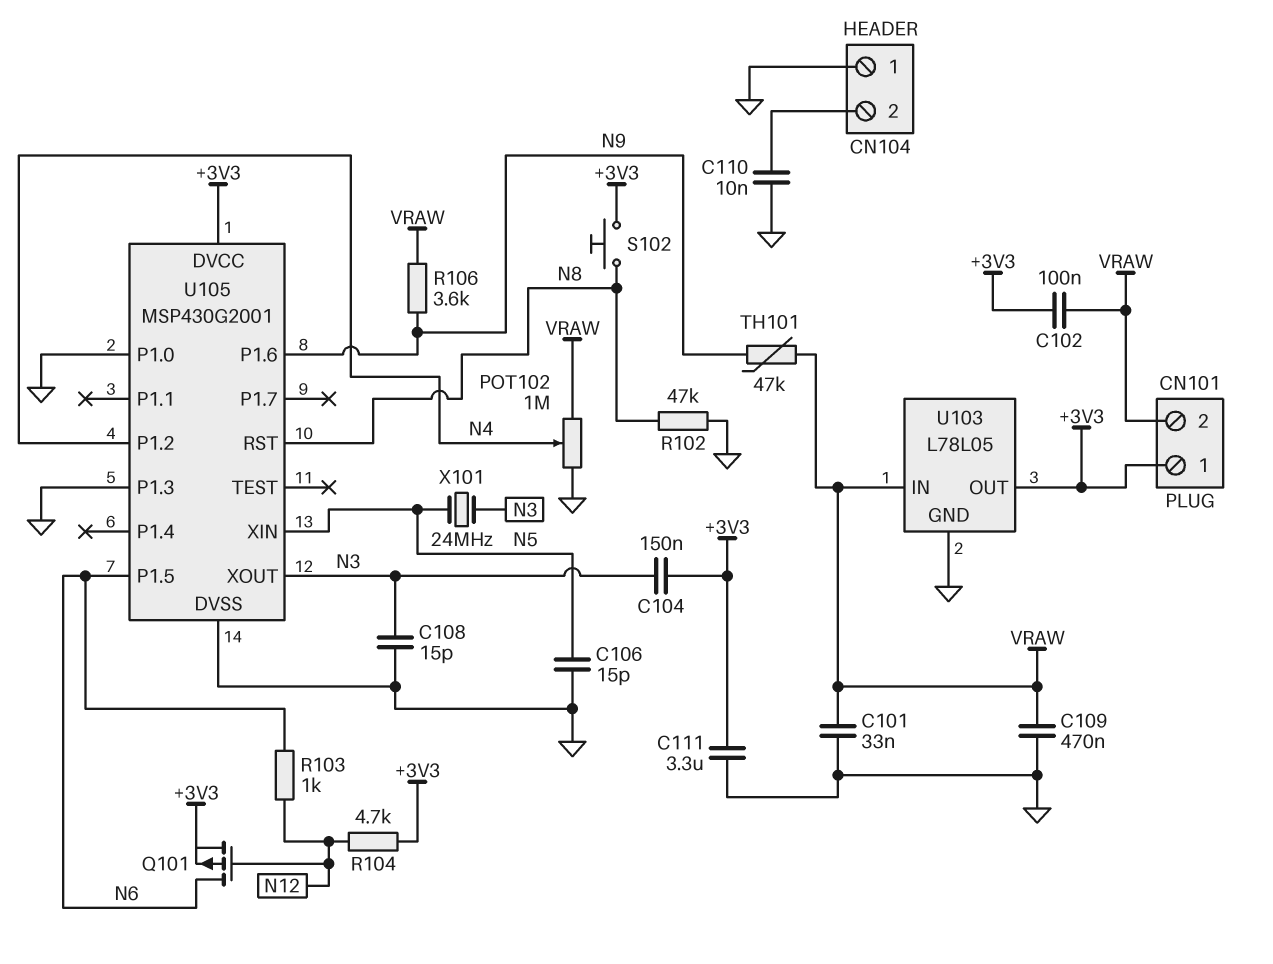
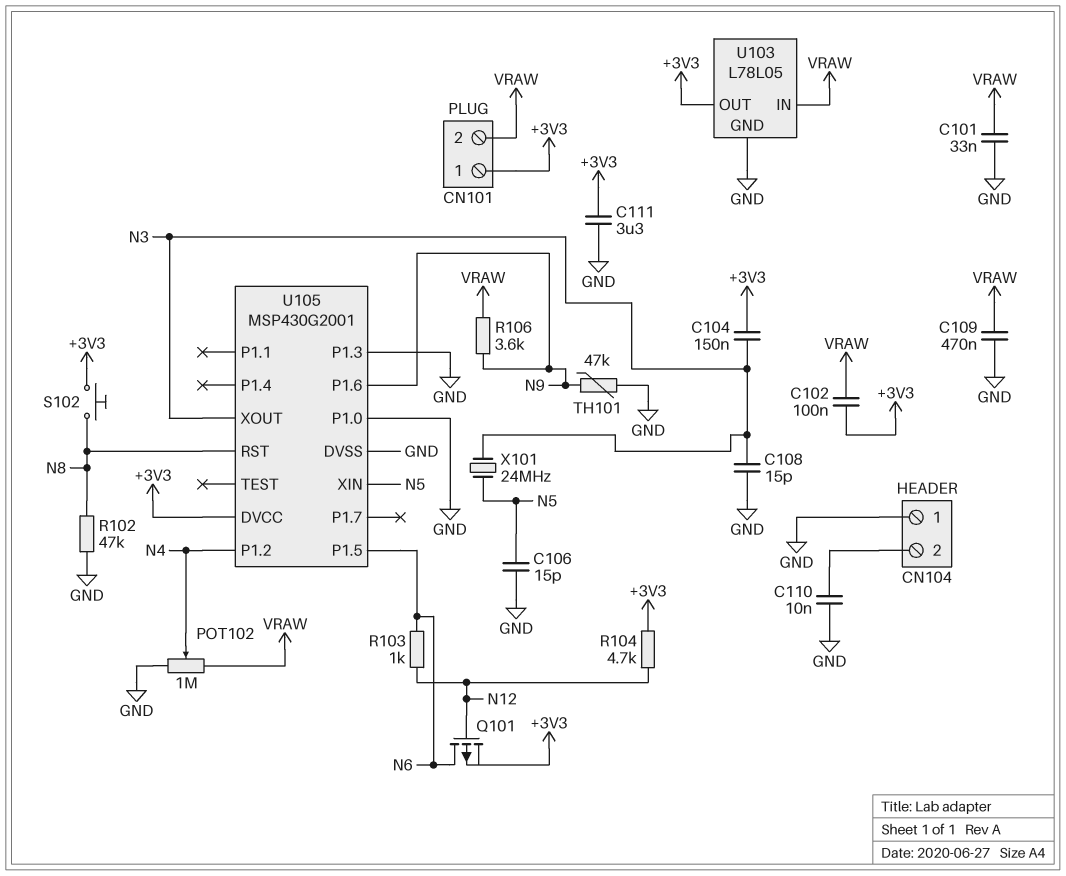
TH101: 47k (N9, VRAW) -> 47k (GND, N9)

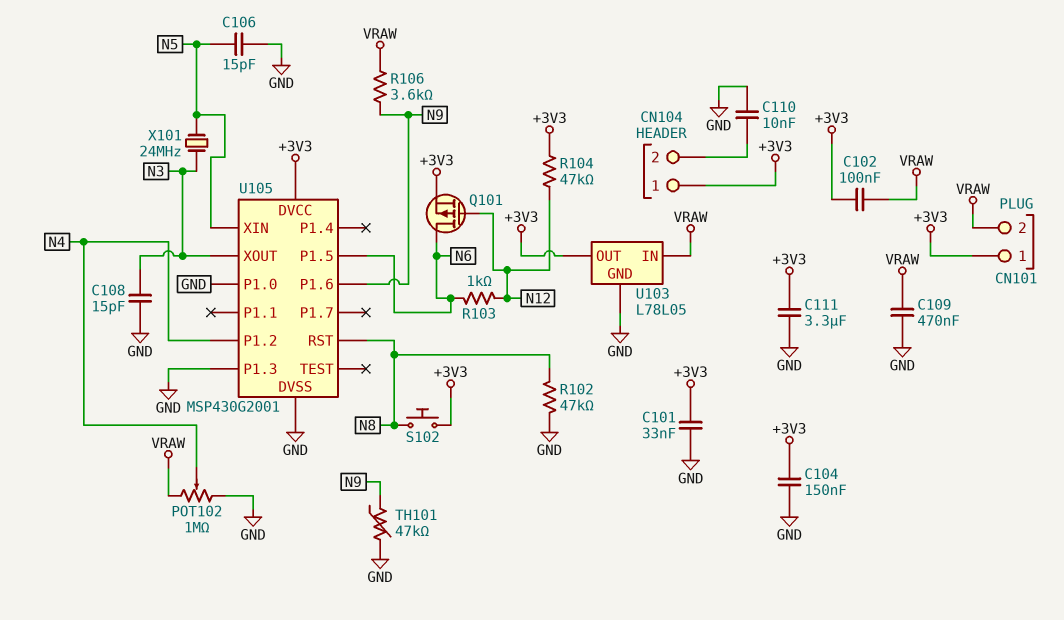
C101: 33nF (GND, VRAW) -> 33nF (+3V3, GND)
C104: 150nF (+3V3, N3) -> 150nF (+3V3, GND)
CN104 pin 1: GND -> +3V3
R104: 4.7k (+3V3, N12) -> 47k (+3V3, N12)

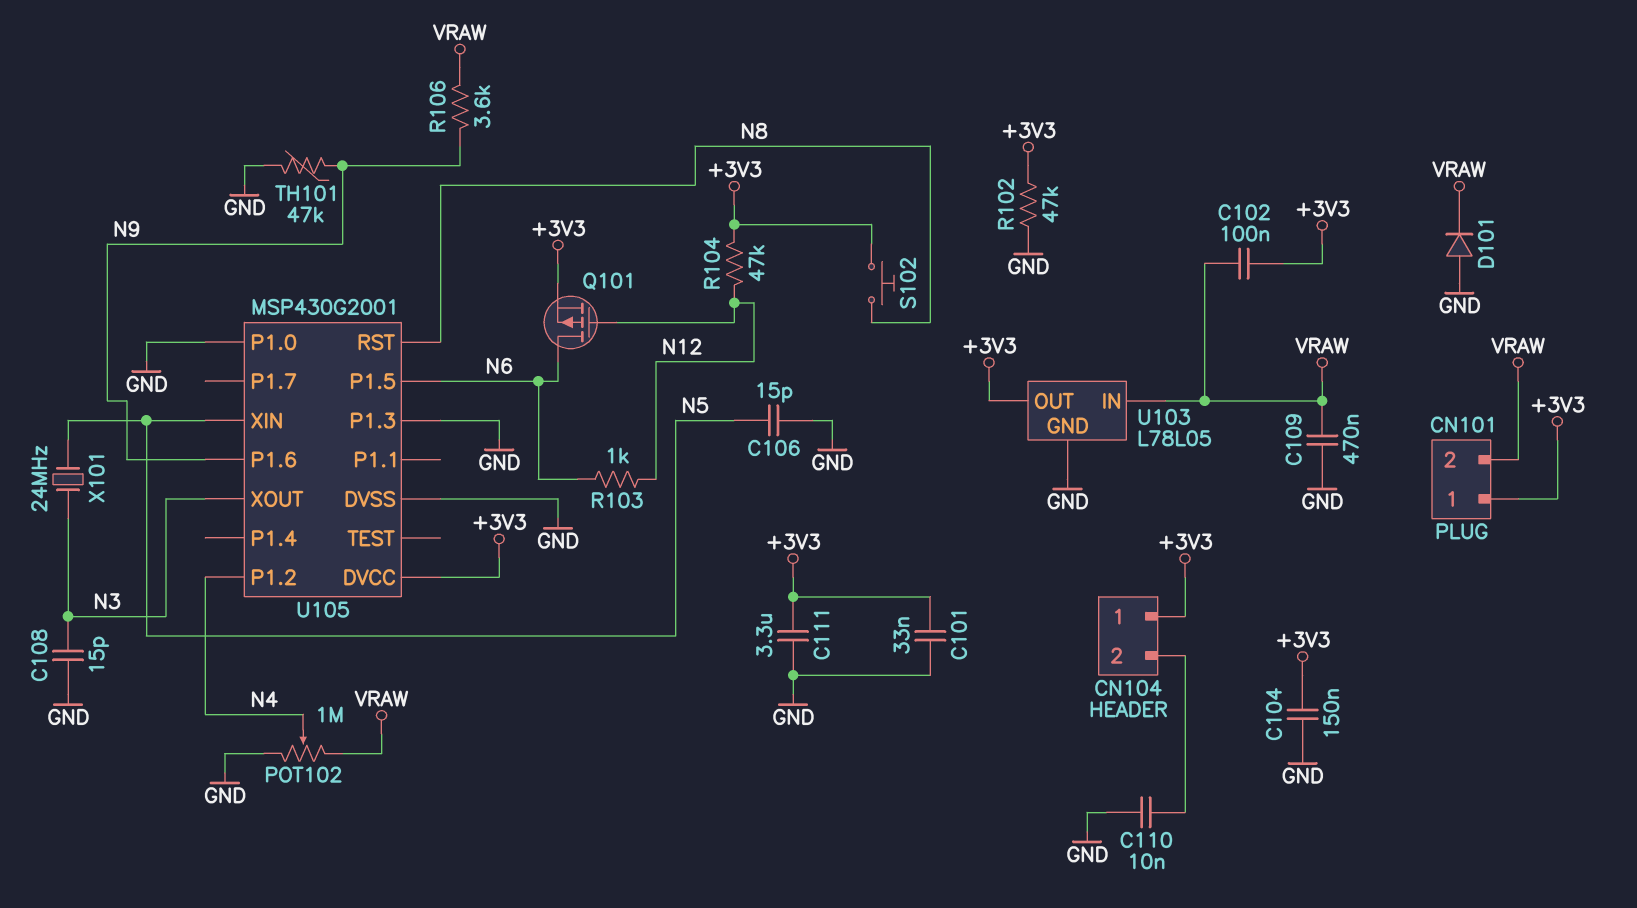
D101: none -> diode (A GND, K VRAW)
R102: 47k (GND, N8) -> 47k (+3V3, GND)

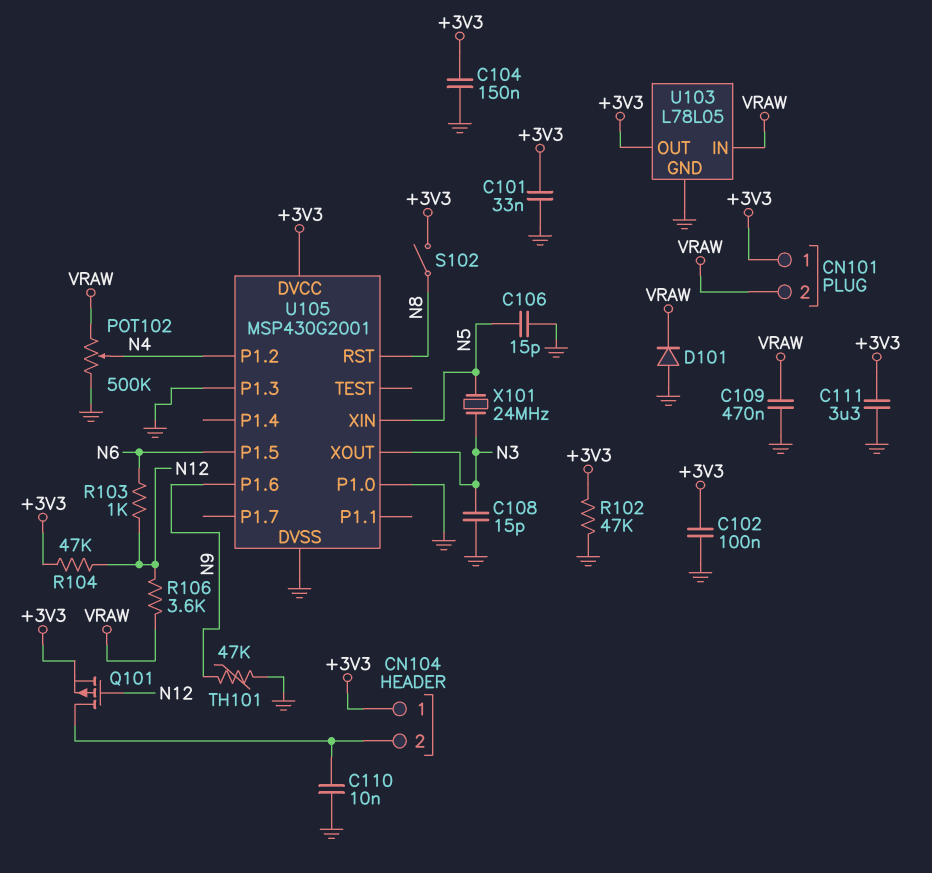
C102: 100nF (+3V3, VRAW) -> 100nF (+3V3, GND)
POT102: 1M (GND, VRAW, wiper N4) -> 500k (GND, VRAW, wiper N4)
Q101: PMOS (G N12, D N6, S +3V3) -> PMOS (G N12, D CN104/2, S +3V3)
R106: 3.6k (N9, VRAW) -> 3.6k (N12, VRAW)
S102: button (+3V3, N8) -> switch (+3V3, N8)

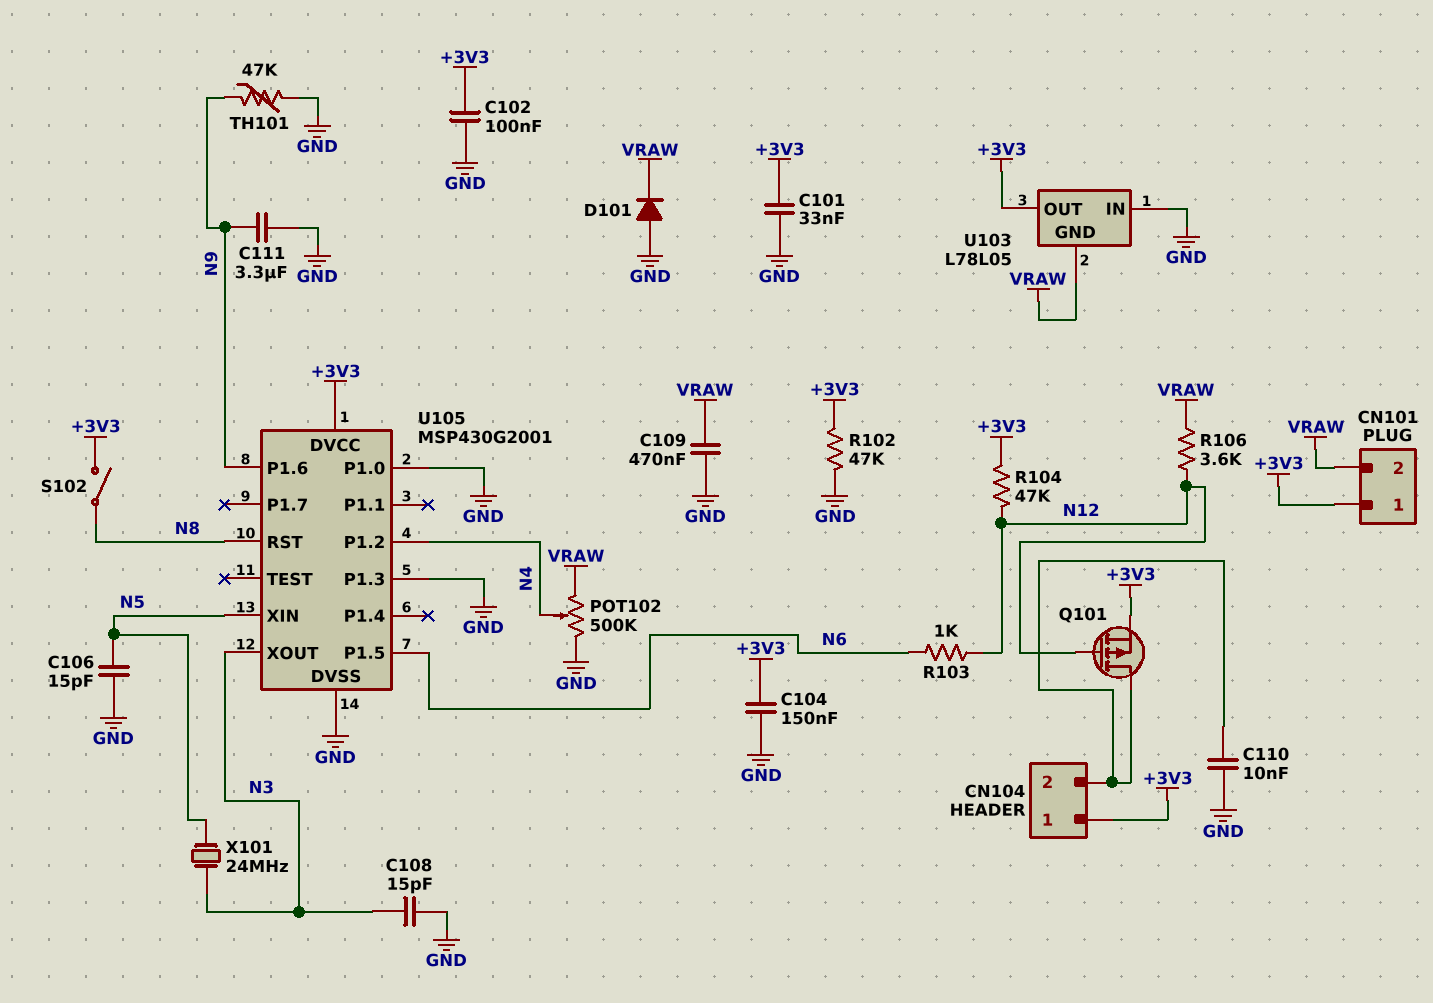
C111: 3.3uF (+3V3, GND) -> 3.3uF (GND, N9)
U103 pin GND: GND -> VRAW
U103 pin IN: VRAW -> GND

